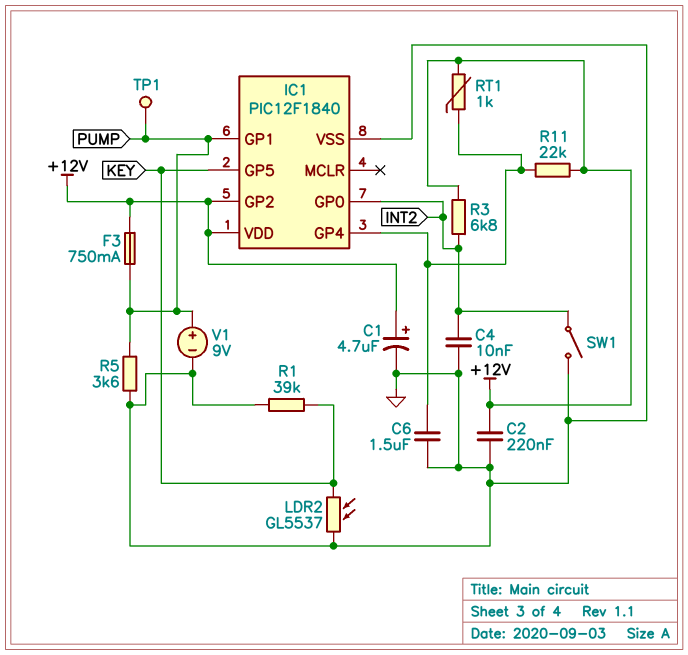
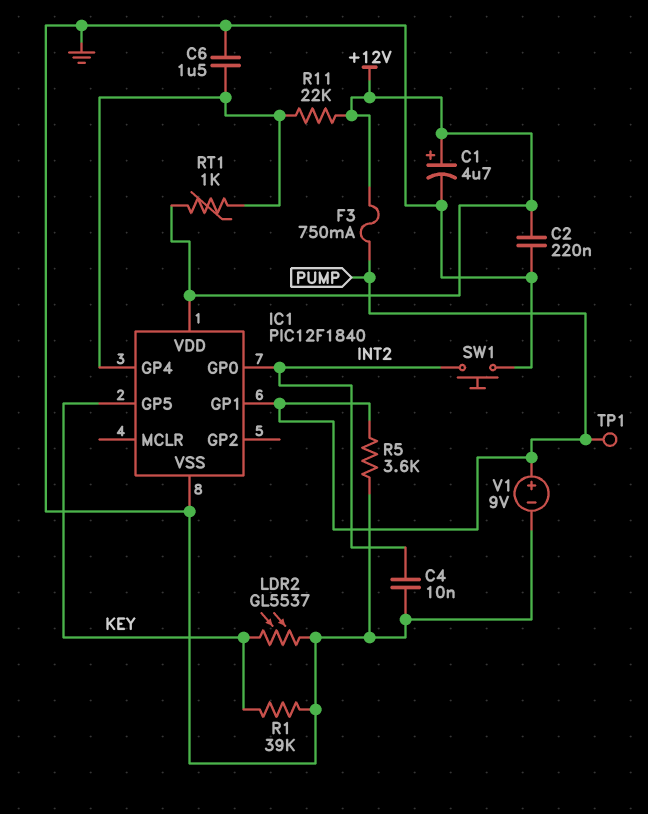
IC1 pin GP2: +12V -> none
R3: 6.8k (+12V, INT2) -> none
SW1: switch (GND, INT2) -> button (GND, INT2)

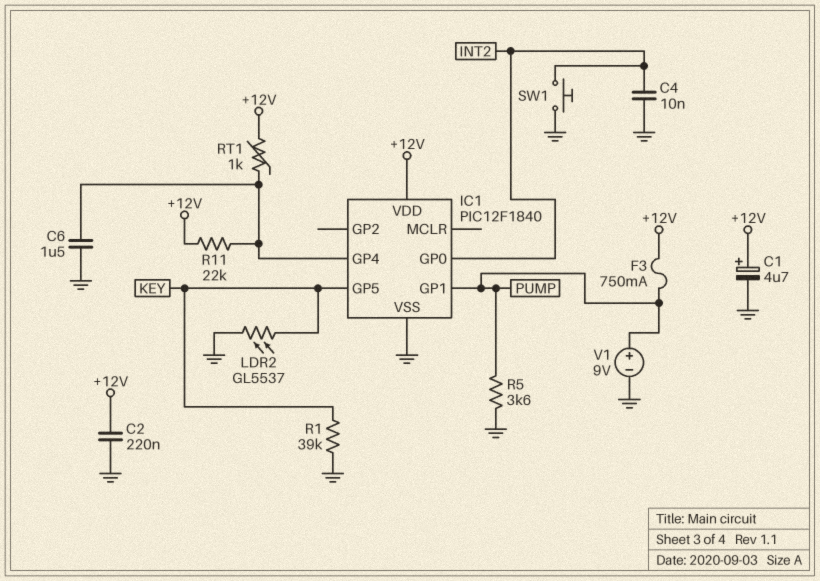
TP1: test point (PUMP) -> none

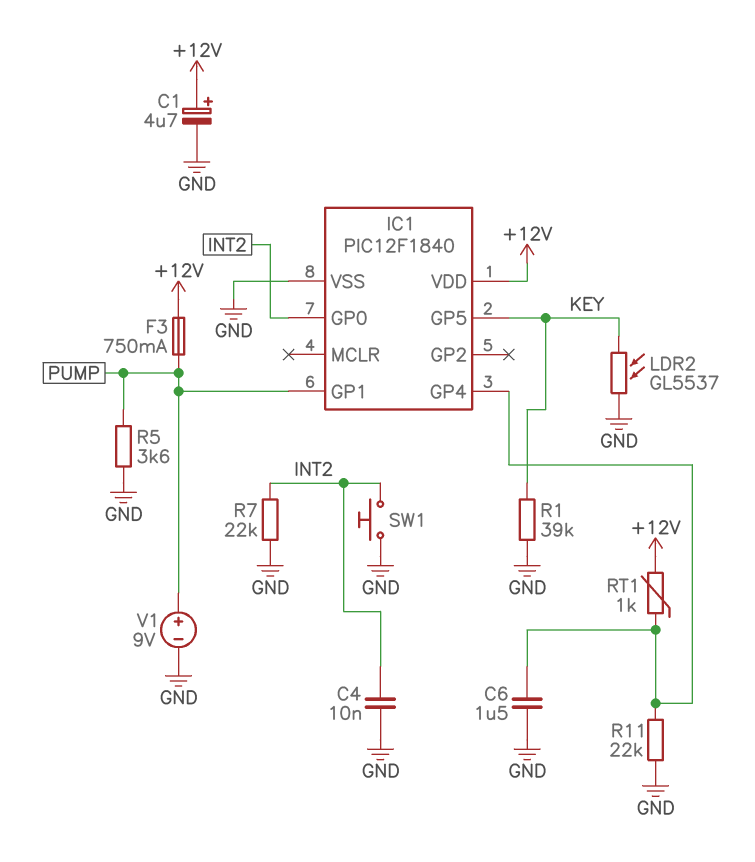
C2: 220nF (+12V, GND) -> none
R7: none -> 22k (GND, INT2)
R11: 22k (+12V, IC1/GP4) -> 22k (GND, IC1/GP4)

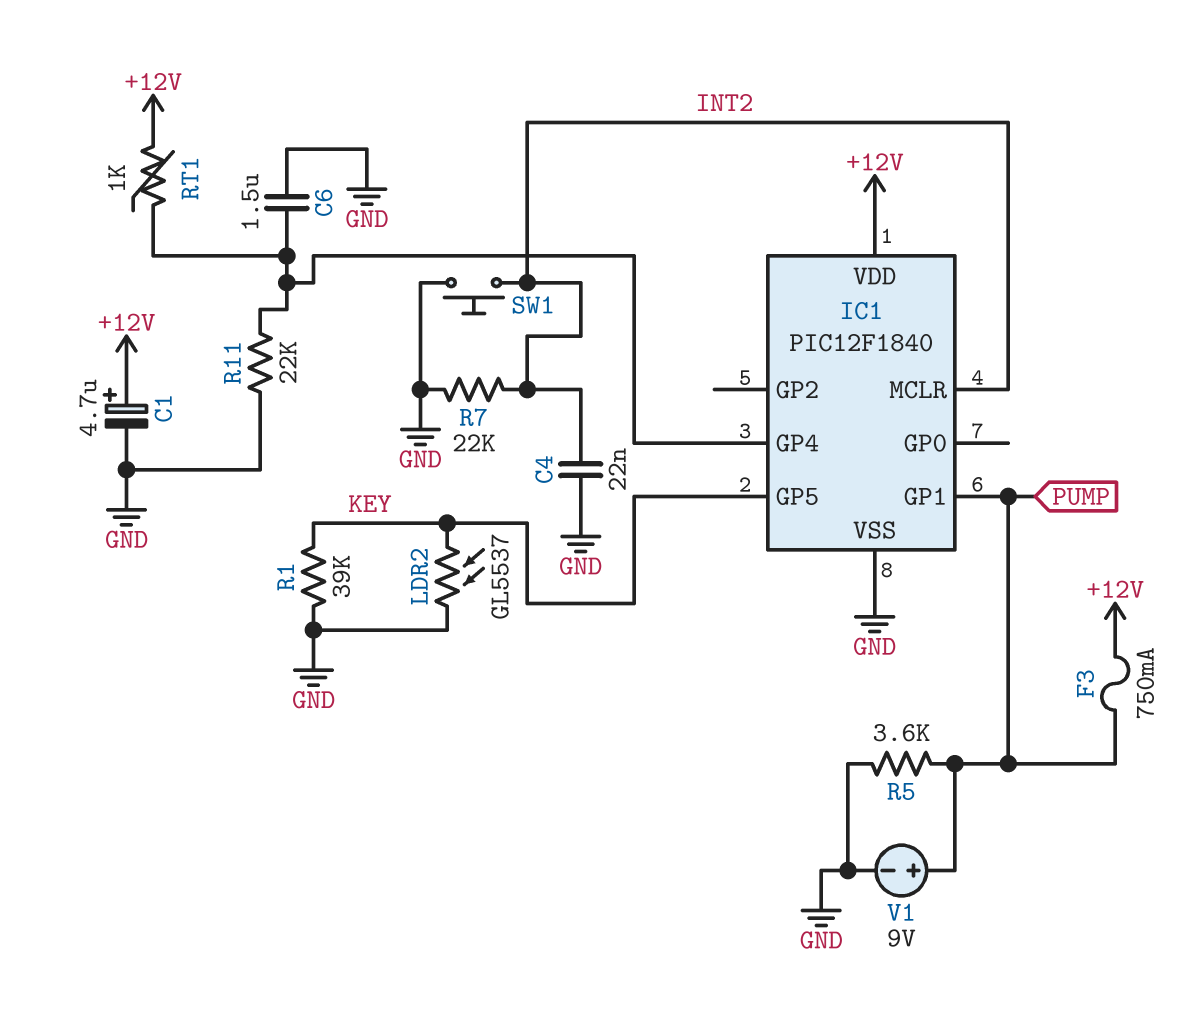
C4: 10nF (GND, INT2) -> 22nF (GND, INT2)
IC1 pin GP0: INT2 -> none
IC1 pin MCLR: none -> INT2

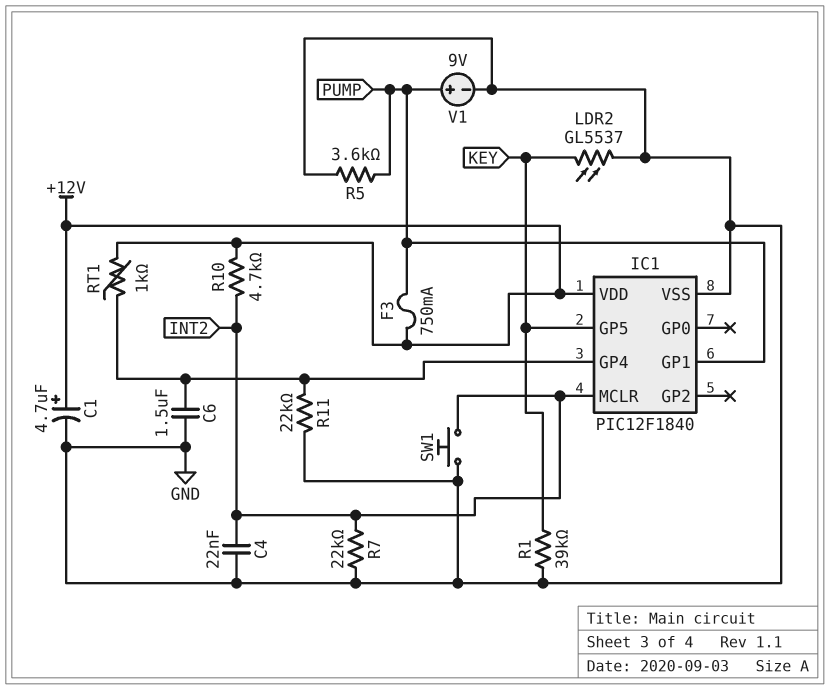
R10: none -> 4.7k (+12V, INT2)

